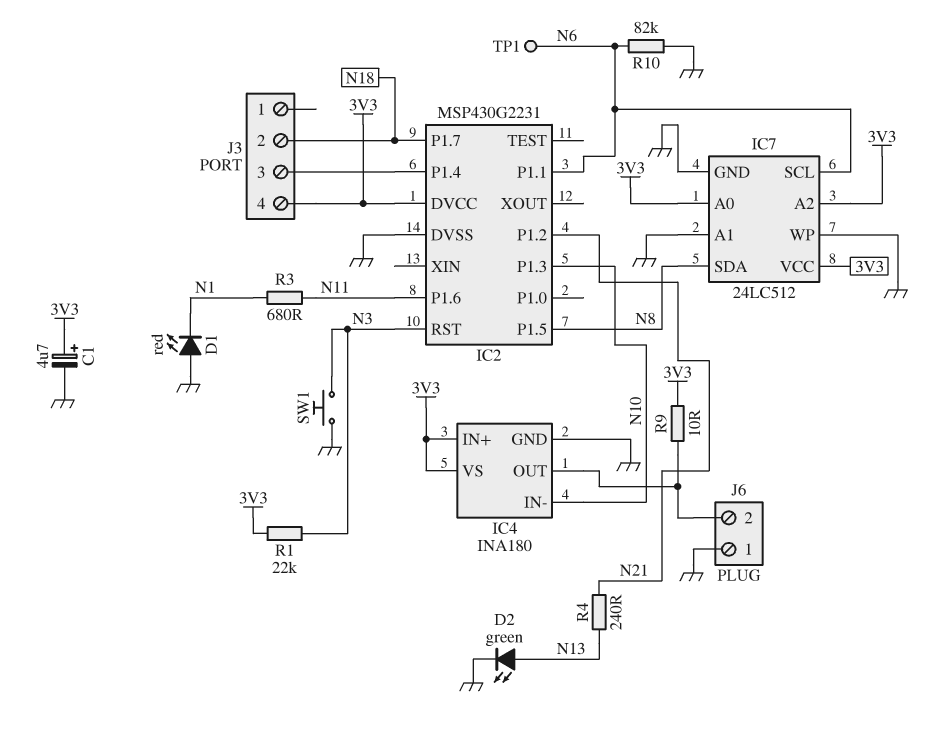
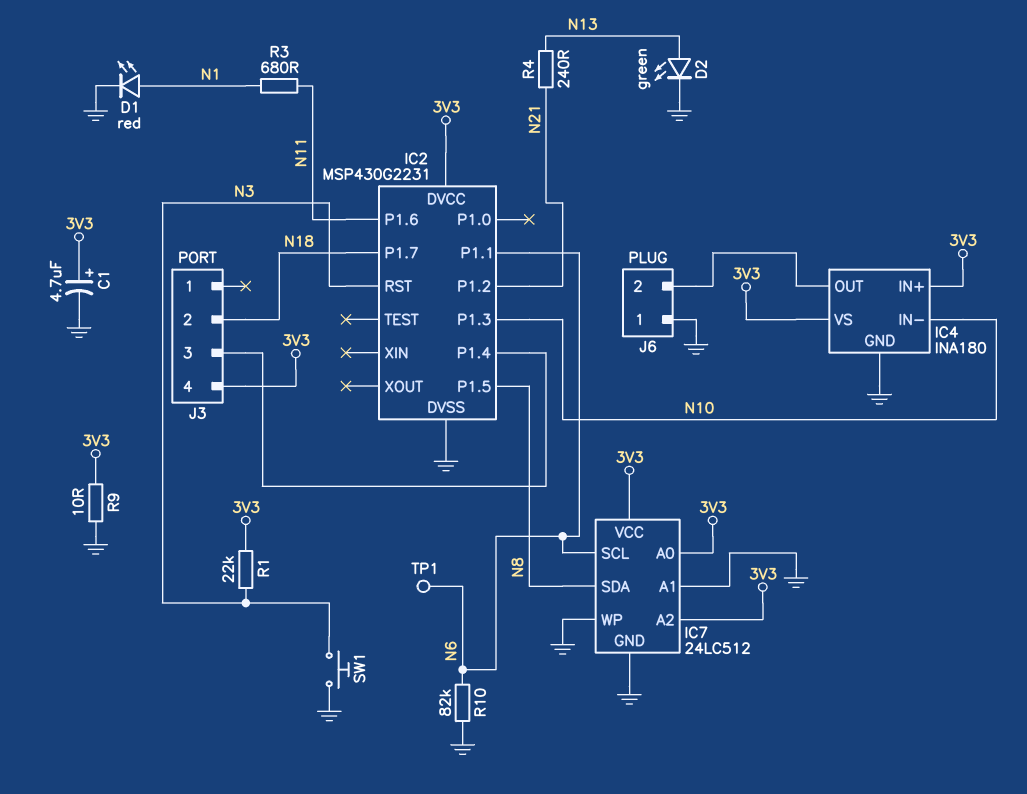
D1: LED red (A GND, K N1) -> LED red (A N1, K GND)
R9: 10 (3V3, IC4/OUT) -> 10 (3V3, GND)

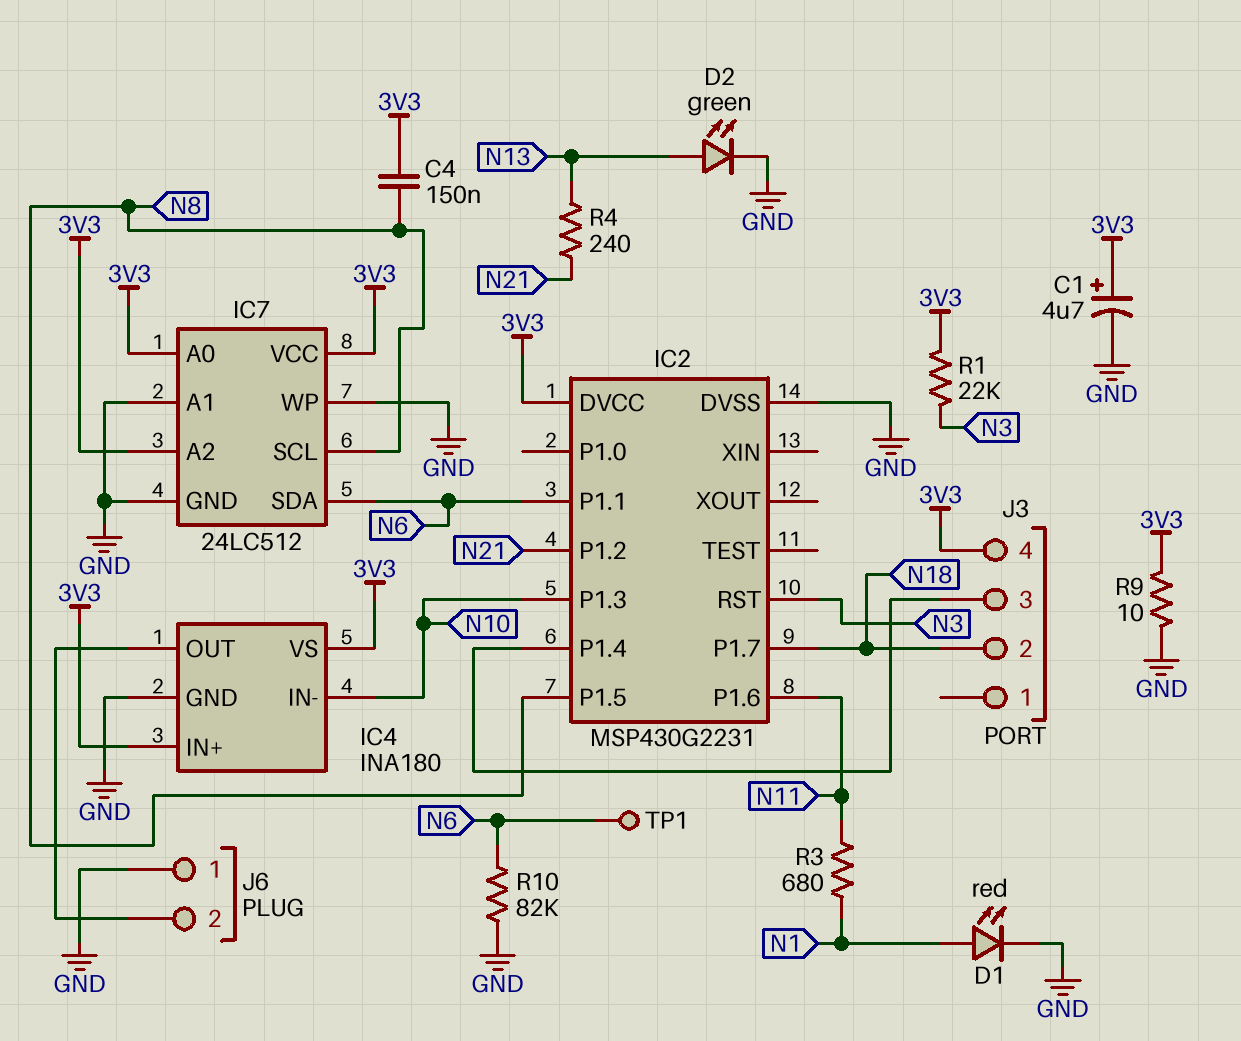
C4: none -> 150nF (3V3, N8)
IC7 pin SCL: N6 -> N8
IC7 pin SDA: N8 -> N6
SW1: button (GND, N3) -> none

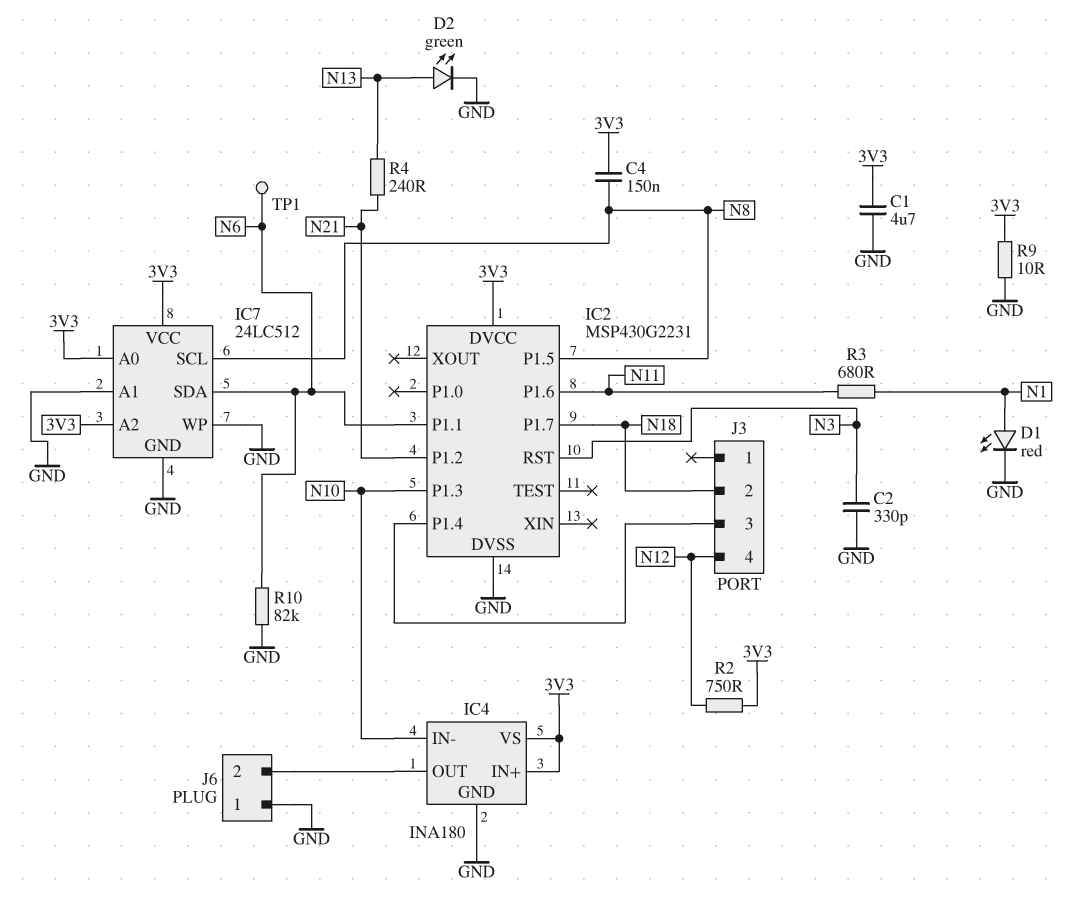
C1: 4.7uF (plus 3V3, minus GND) -> 4.7uF (3V3, GND)
C2: none -> 330pF (GND, N3)
J3 pin 4: 3V3 -> N12
R1: 22k (3V3, N3) -> none
R2: none -> 750 (3V3, N12)

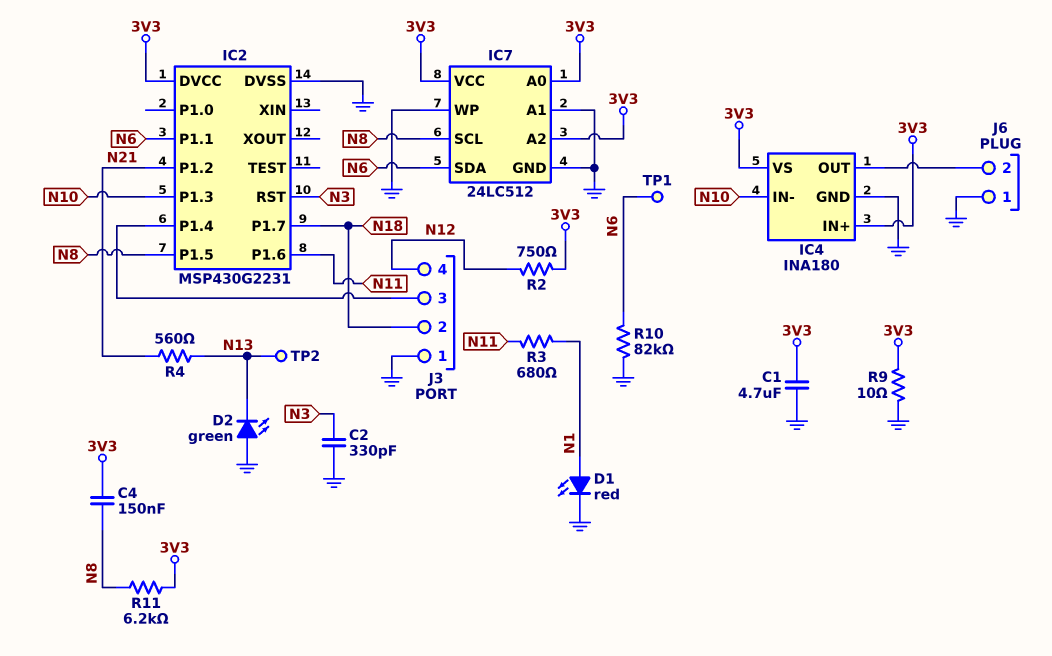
D2: LED green (A N13, K GND) -> LED green (A GND, K N13)
J3 pin 1: none -> GND
R4: 240 (N13, N21) -> 560 (N13, N21)
R11: none -> 6.2k (3V3, N8)
TP2: none -> test point (N13)

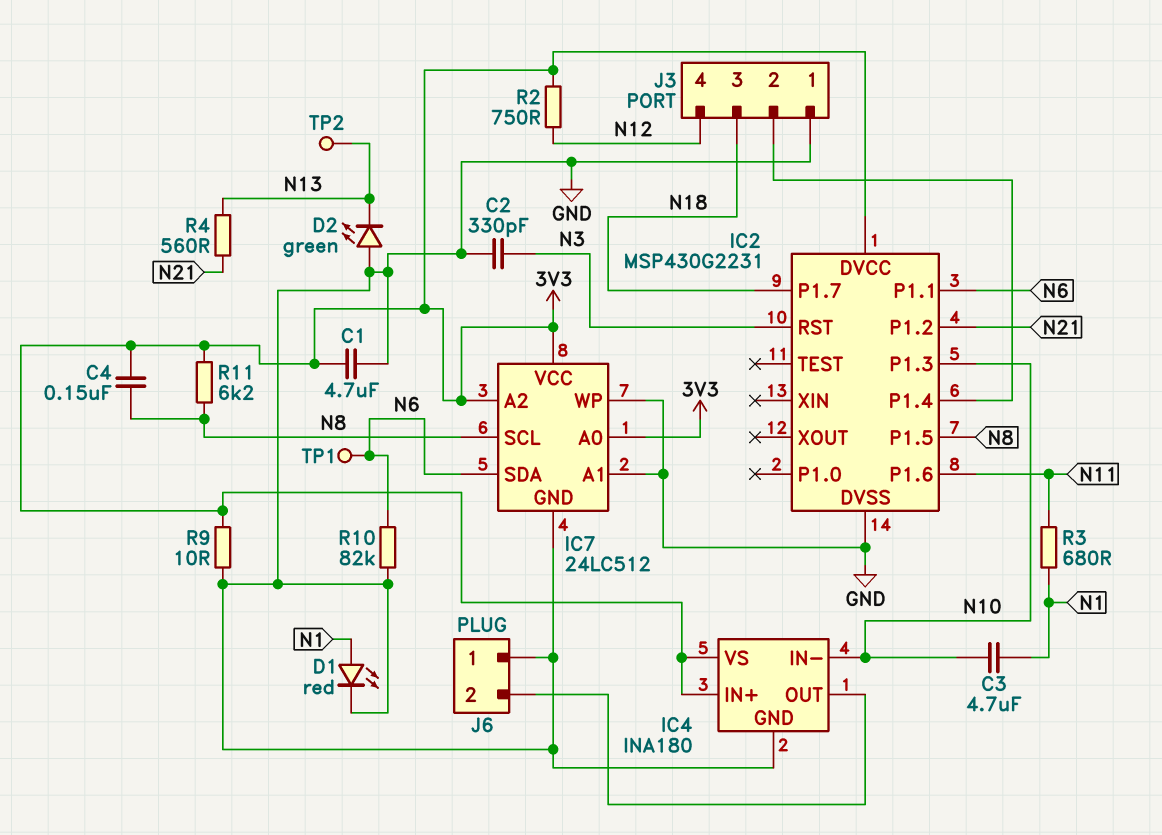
C3: none -> 4.7uF (N1, N10)
J3 pin 2: N18 -> IC2/P1.4
J3 pin 3: IC2/P1.4 -> N18

